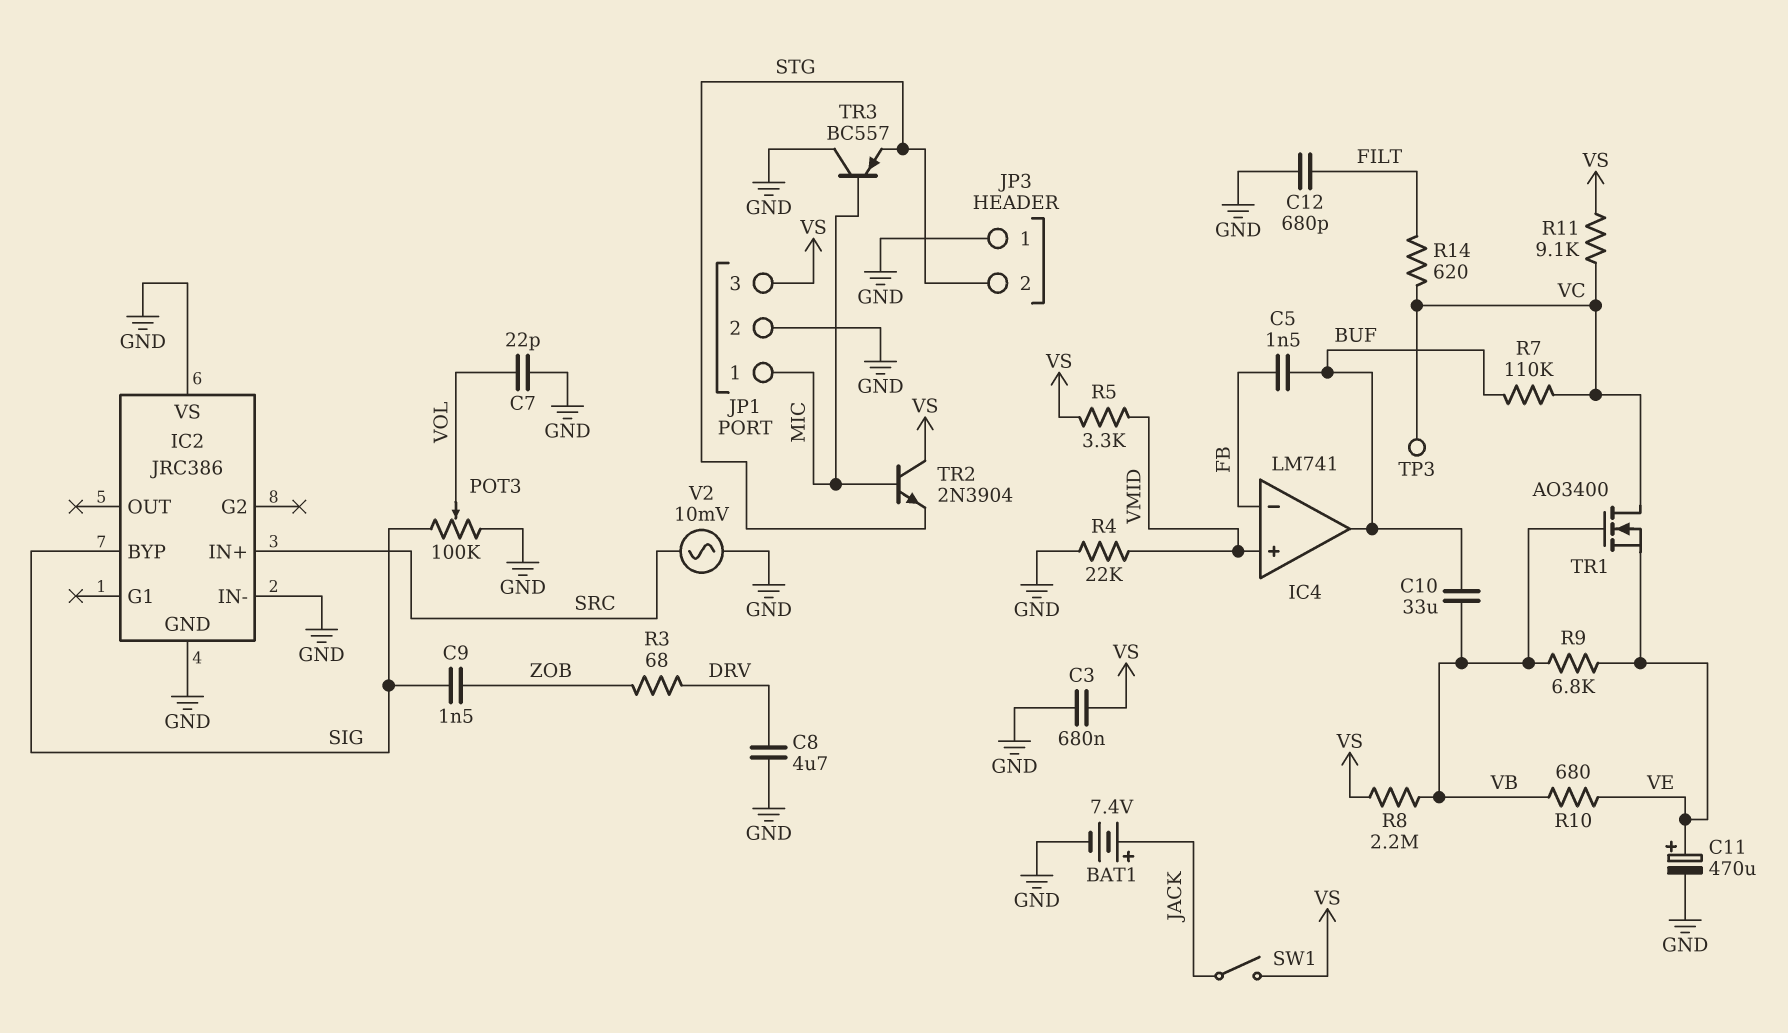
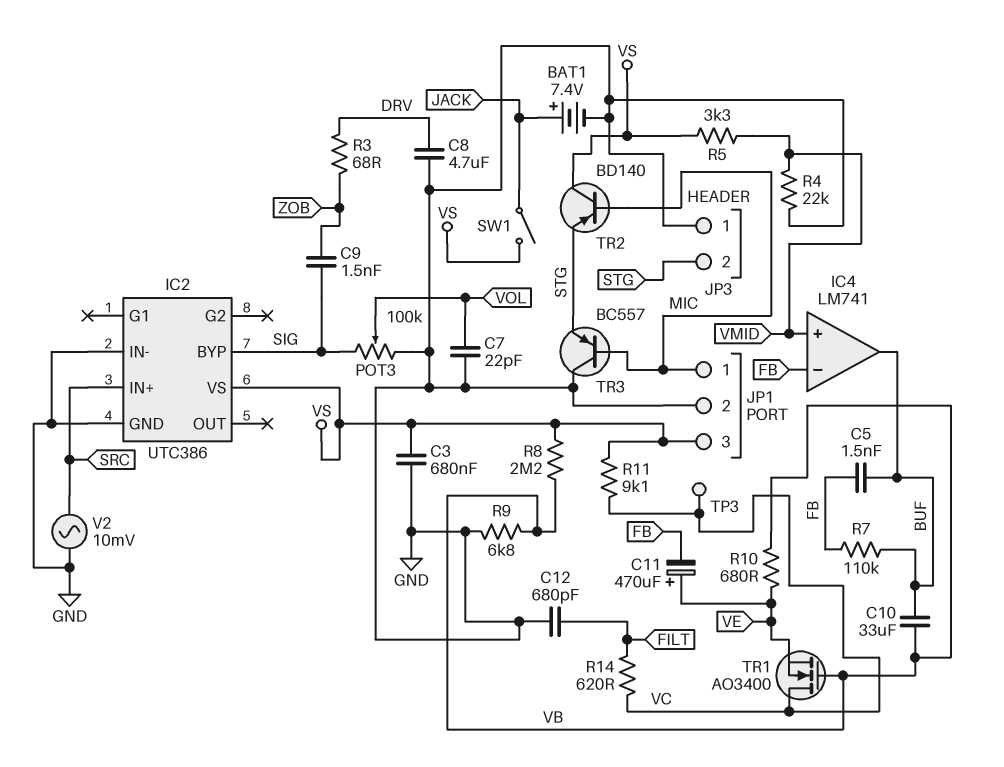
C11: 470uF (plus VE, minus GND) -> 470uF (plus VE, minus FB)
IC2: JRC386 -> UTC386
IC2 pin VS: GND -> VS
R7: 110k (BUF, VC) -> 110k (BUF, FB)
R9: 6.8k (VB, VE) -> 6.8k (GND, VB)
TR2: NPN 2N3904 (B MIC, C VS, E STG) -> PNP BD140 (B MIC, C VS, E STG)

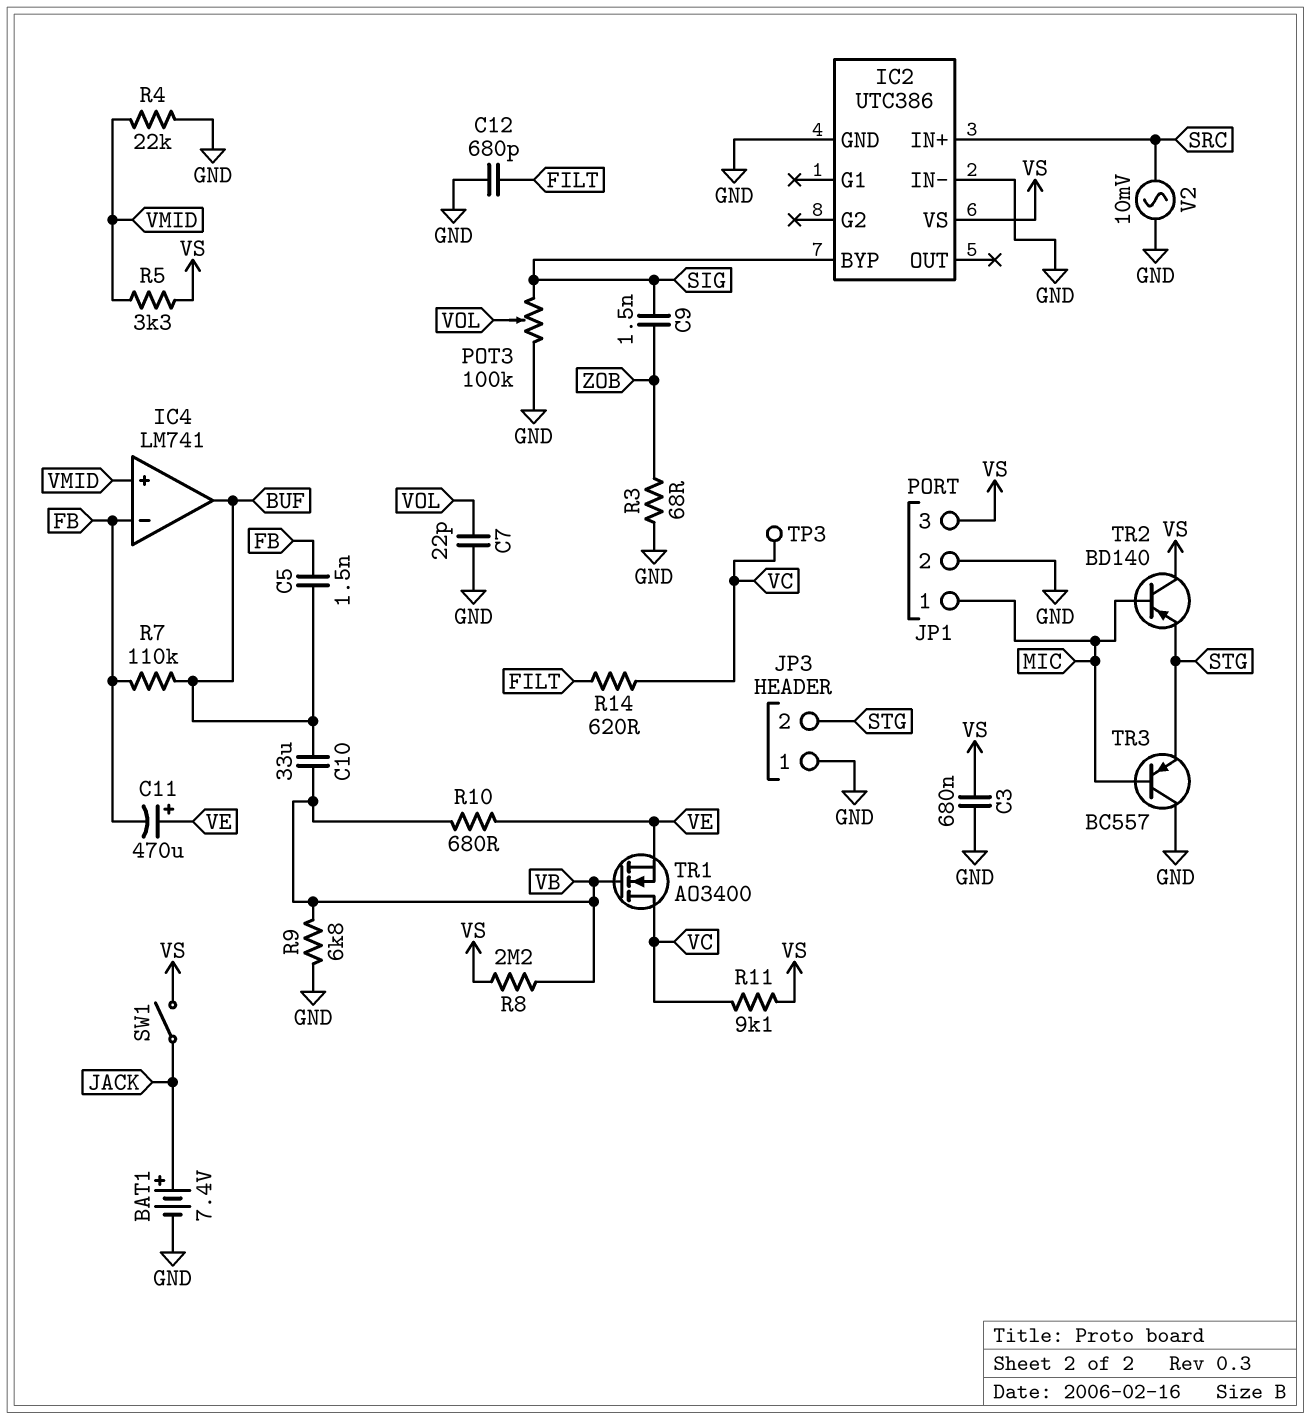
C8: 4.7uF (DRV, GND) -> none
R3: 68 (DRV, ZOB) -> 68 (GND, ZOB)

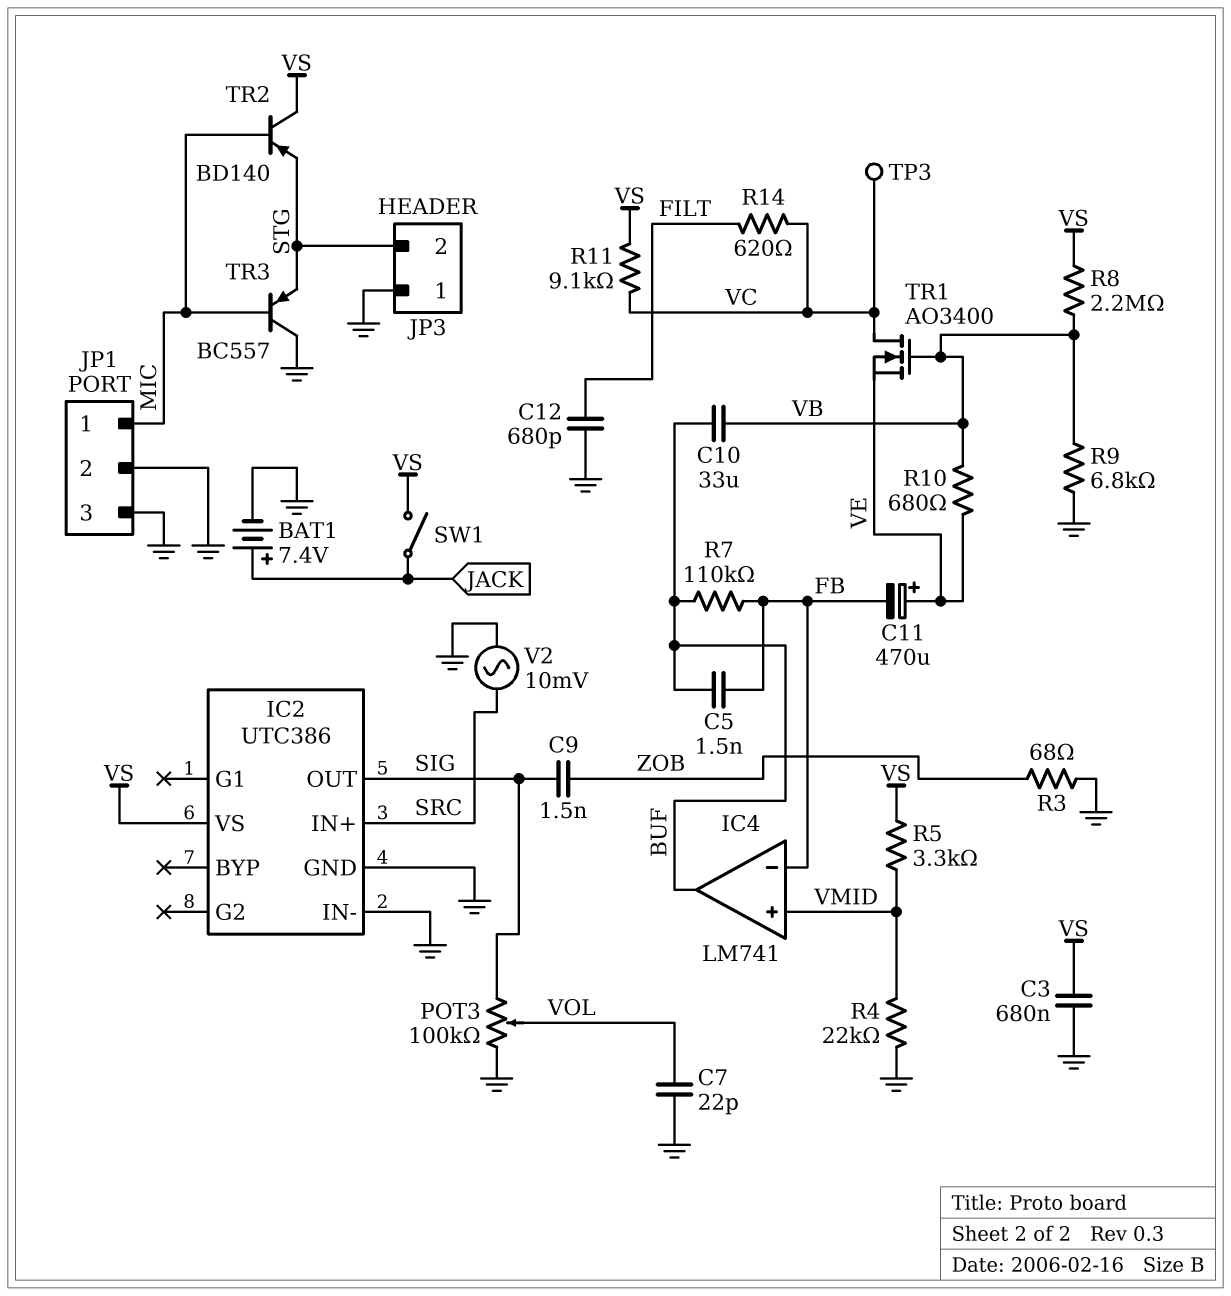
IC2 pin BYP: SIG -> none
IC2 pin OUT: none -> SIG
JP1 pin 3: VS -> GND

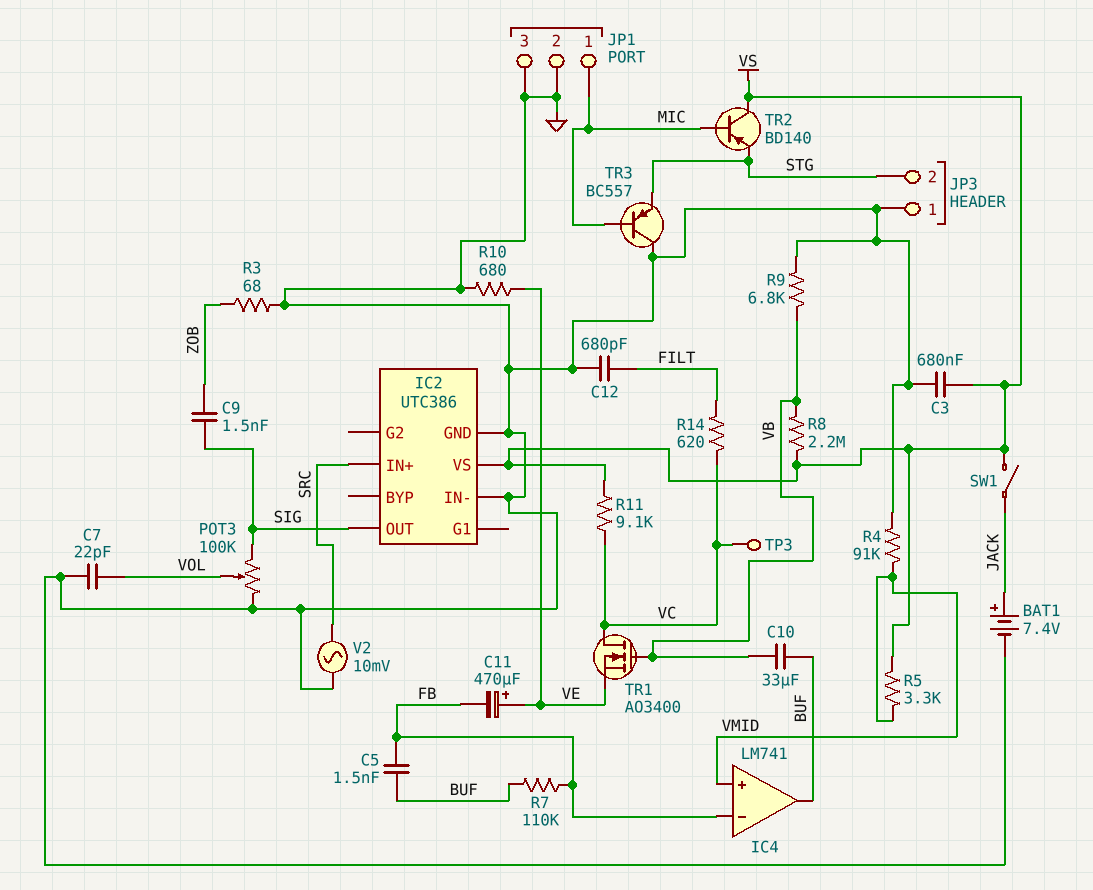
R4: 22k (GND, VMID) -> 91k (GND, VMID)
R10: 680 (VB, VE) -> 680 (GND, VE)

